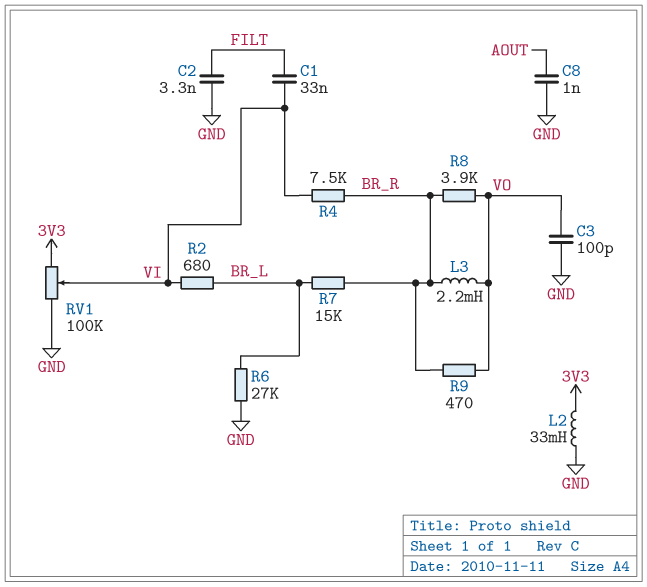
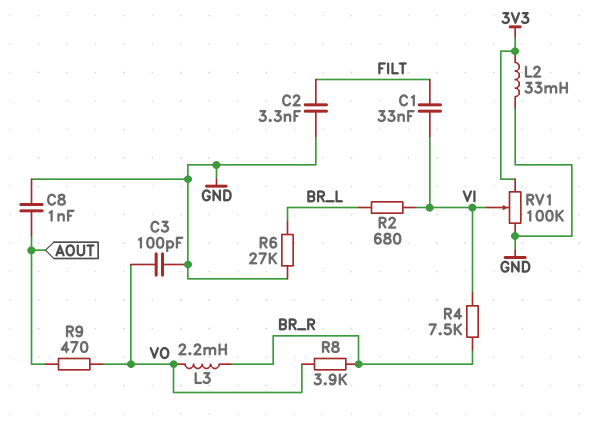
R7: 15k (BR_L, BR_R) -> none
R9: 470 (BR_R, VO) -> 470 (AOUT, VO)

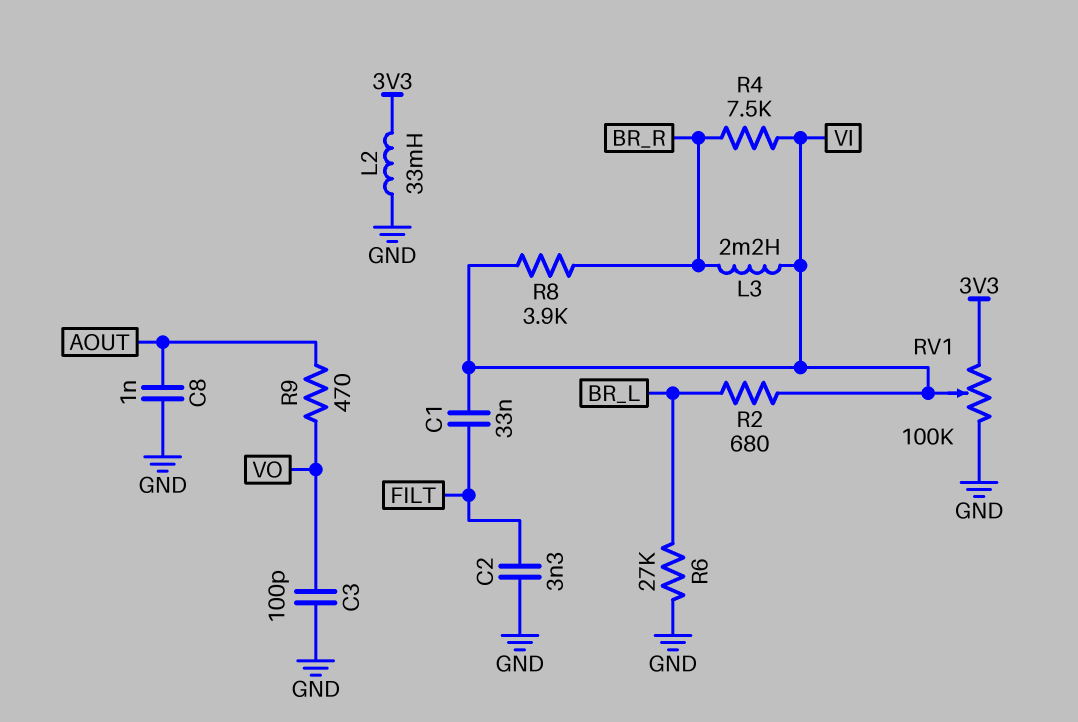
L3: 2.2mH (BR_R, VO) -> 2.2mH (BR_R, VI)
R8: 3.9k (BR_R, VO) -> 3.9k (BR_R, VI)

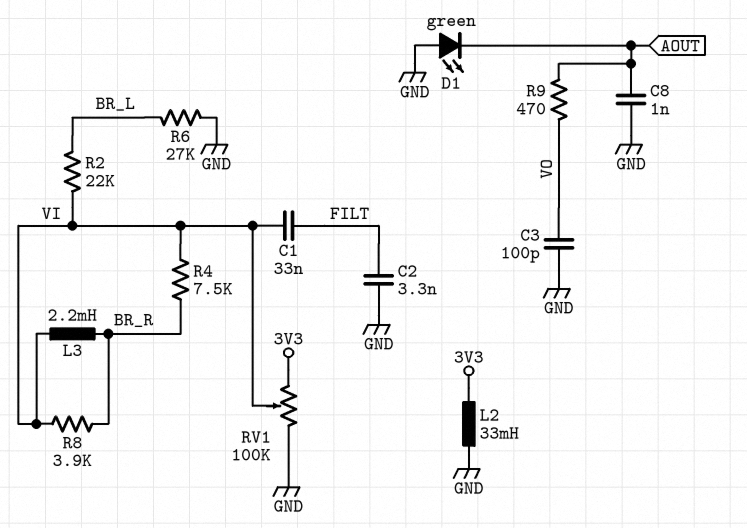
D1: none -> LED green (A GND, K AOUT)
R2: 680 (BR_L, VI) -> 22k (BR_L, VI)

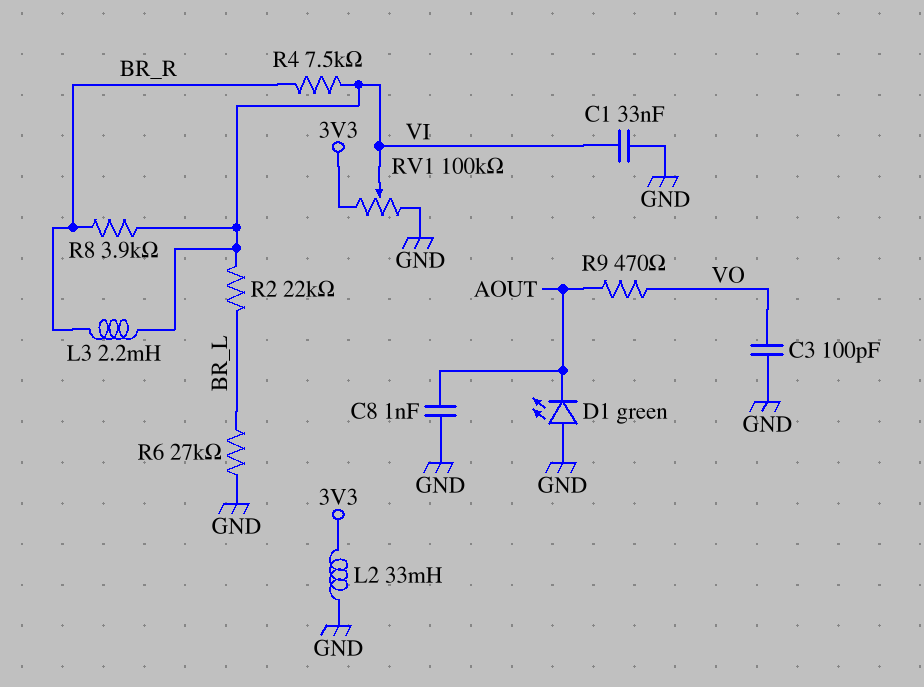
C1: 33nF (FILT, VI) -> 33nF (GND, VI)
C2: 3.3nF (FILT, GND) -> none

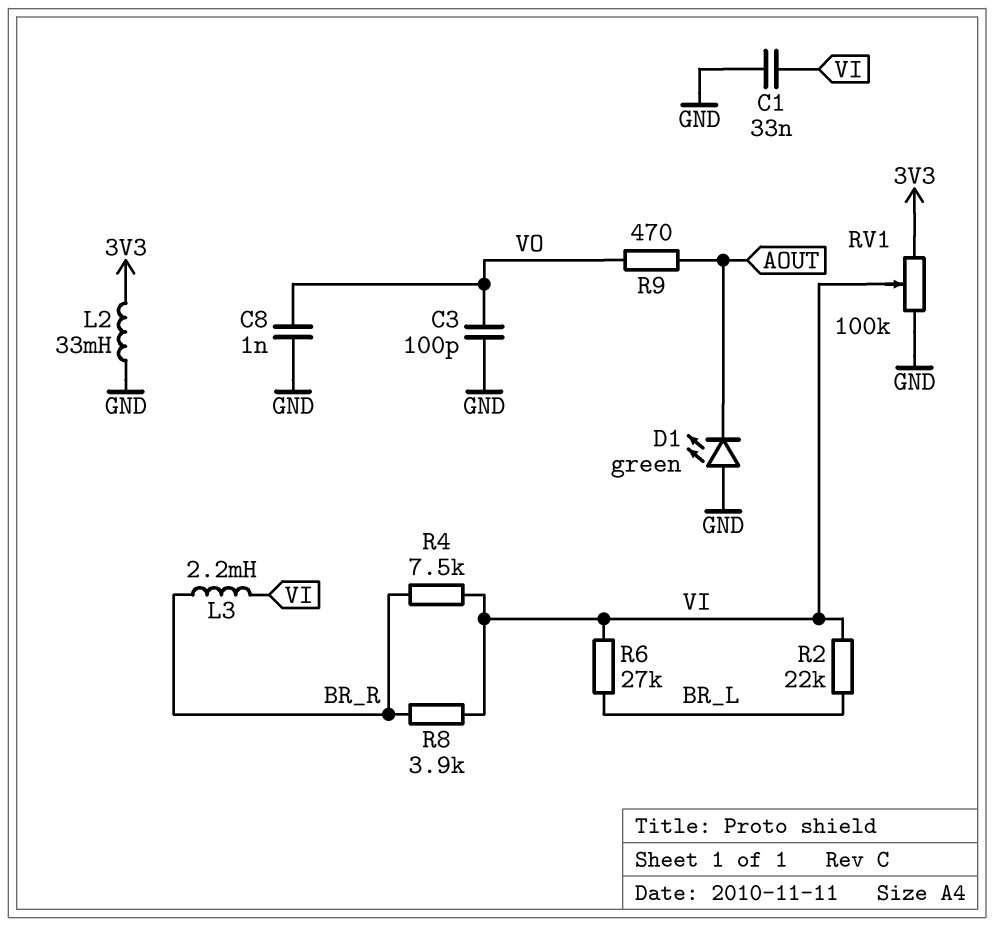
C8: 1nF (AOUT, GND) -> 1nF (GND, VO)
R6: 27k (BR_L, GND) -> 27k (BR_L, VI)

